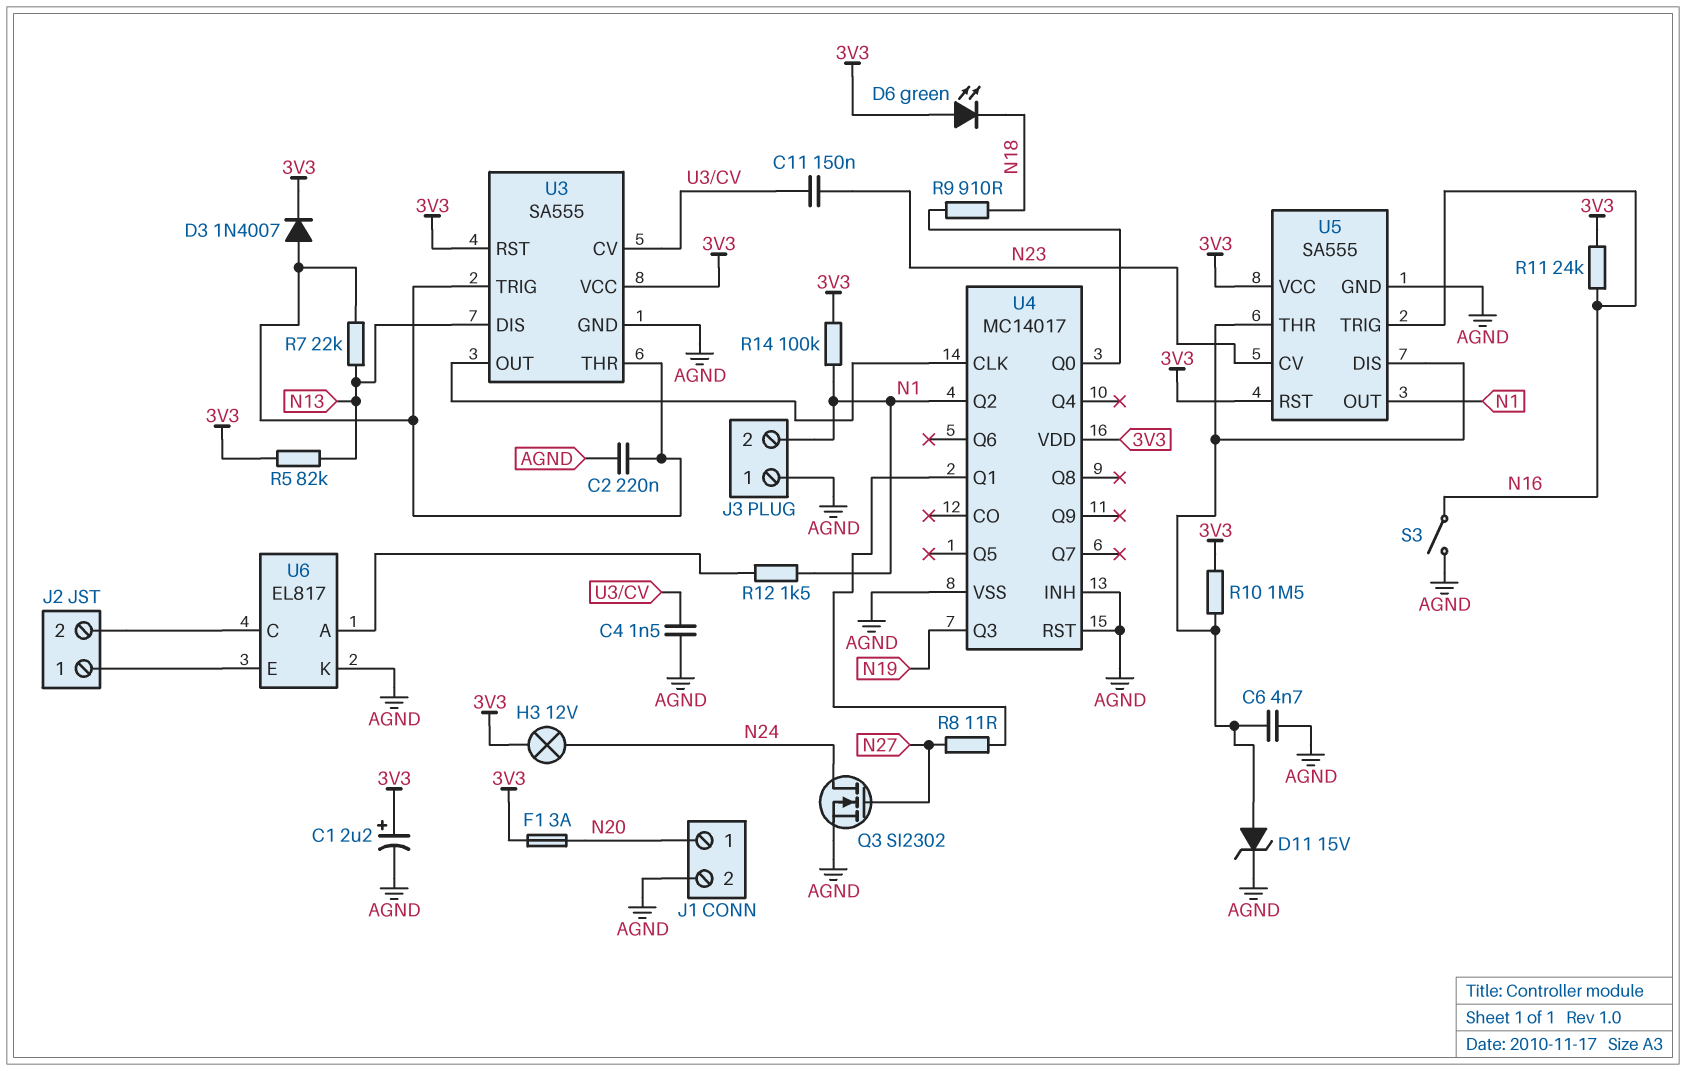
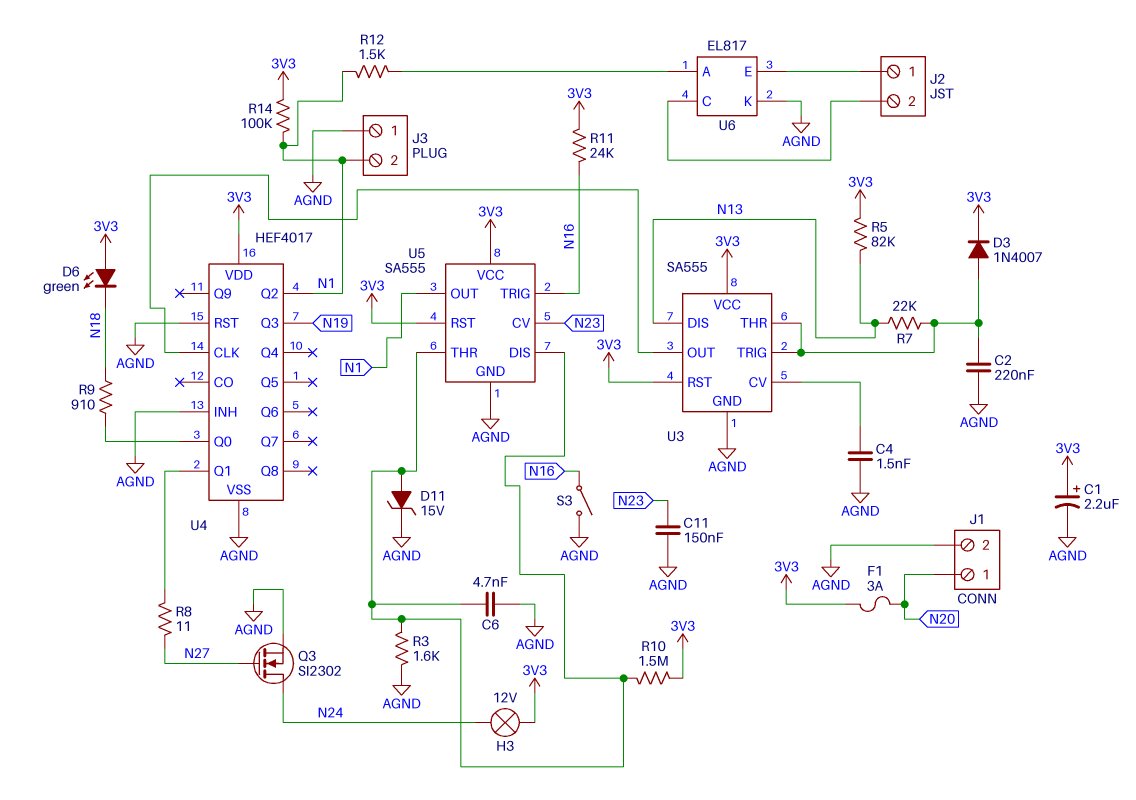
C11: 150nF (N23, U3/CV) -> 150nF (AGND, N23)
R3: none -> 1.6k (AGND, U5/DIS)
U4: MC14017 -> HEF4017

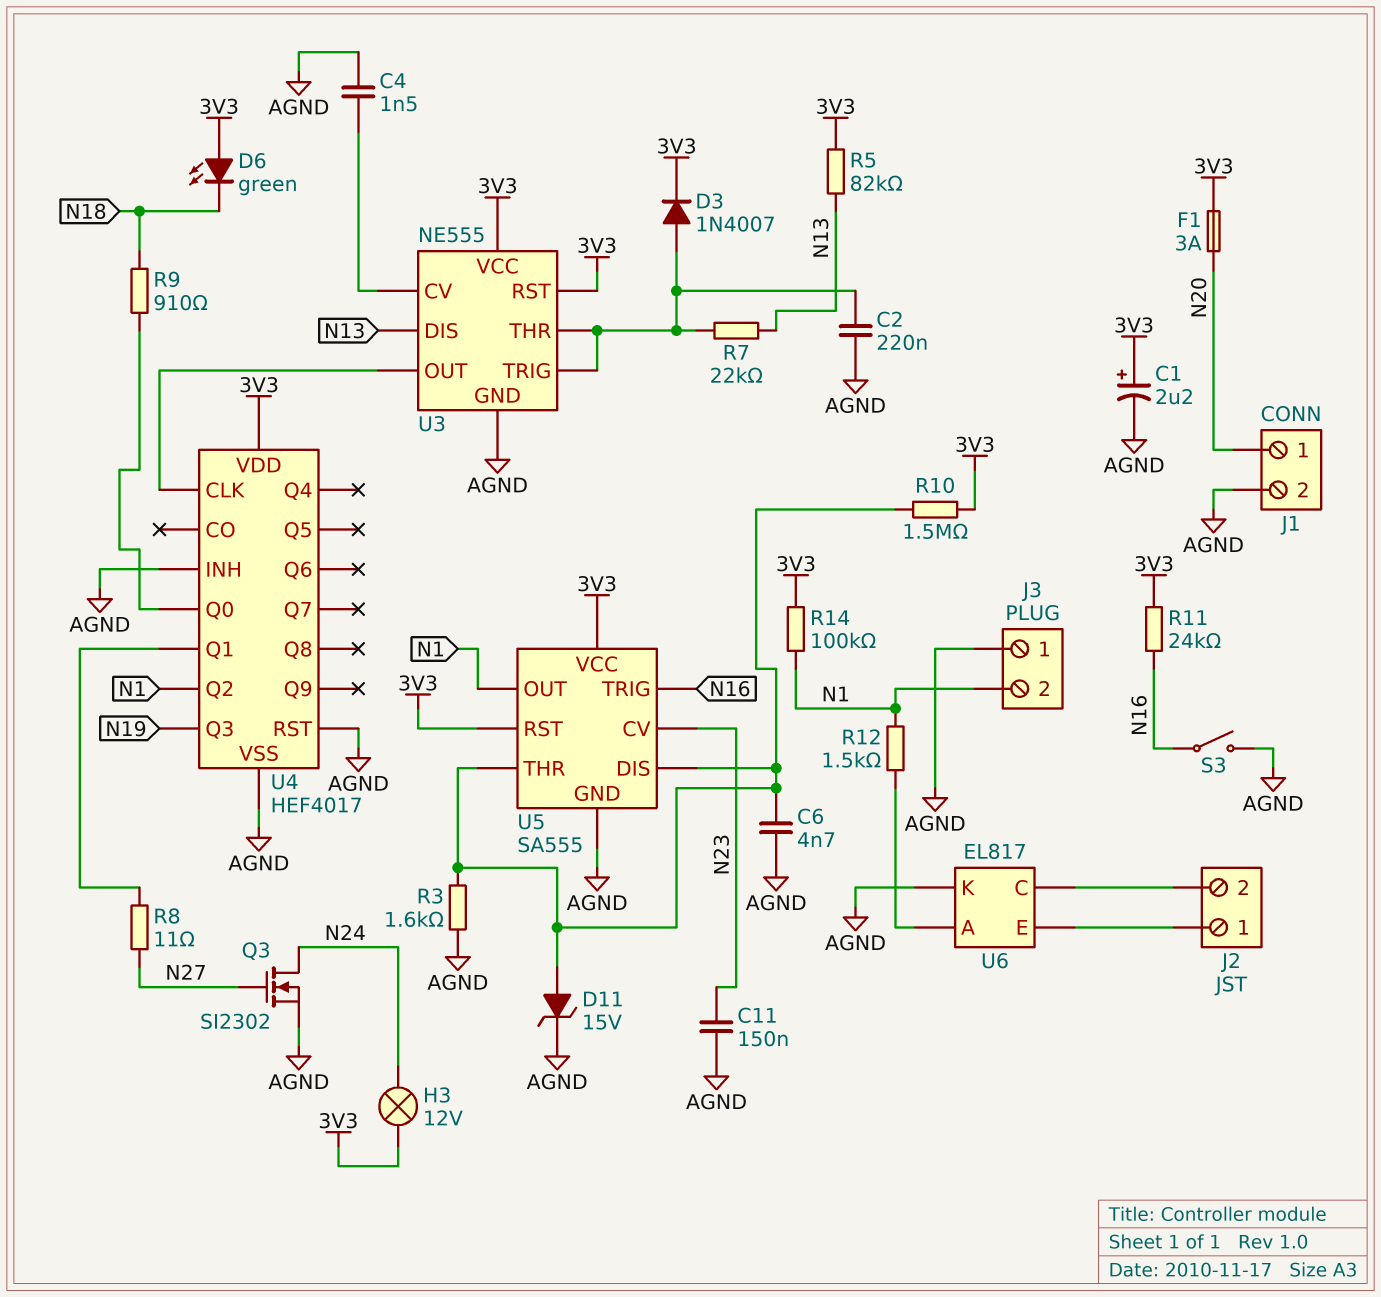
U3: SA555 -> NE555

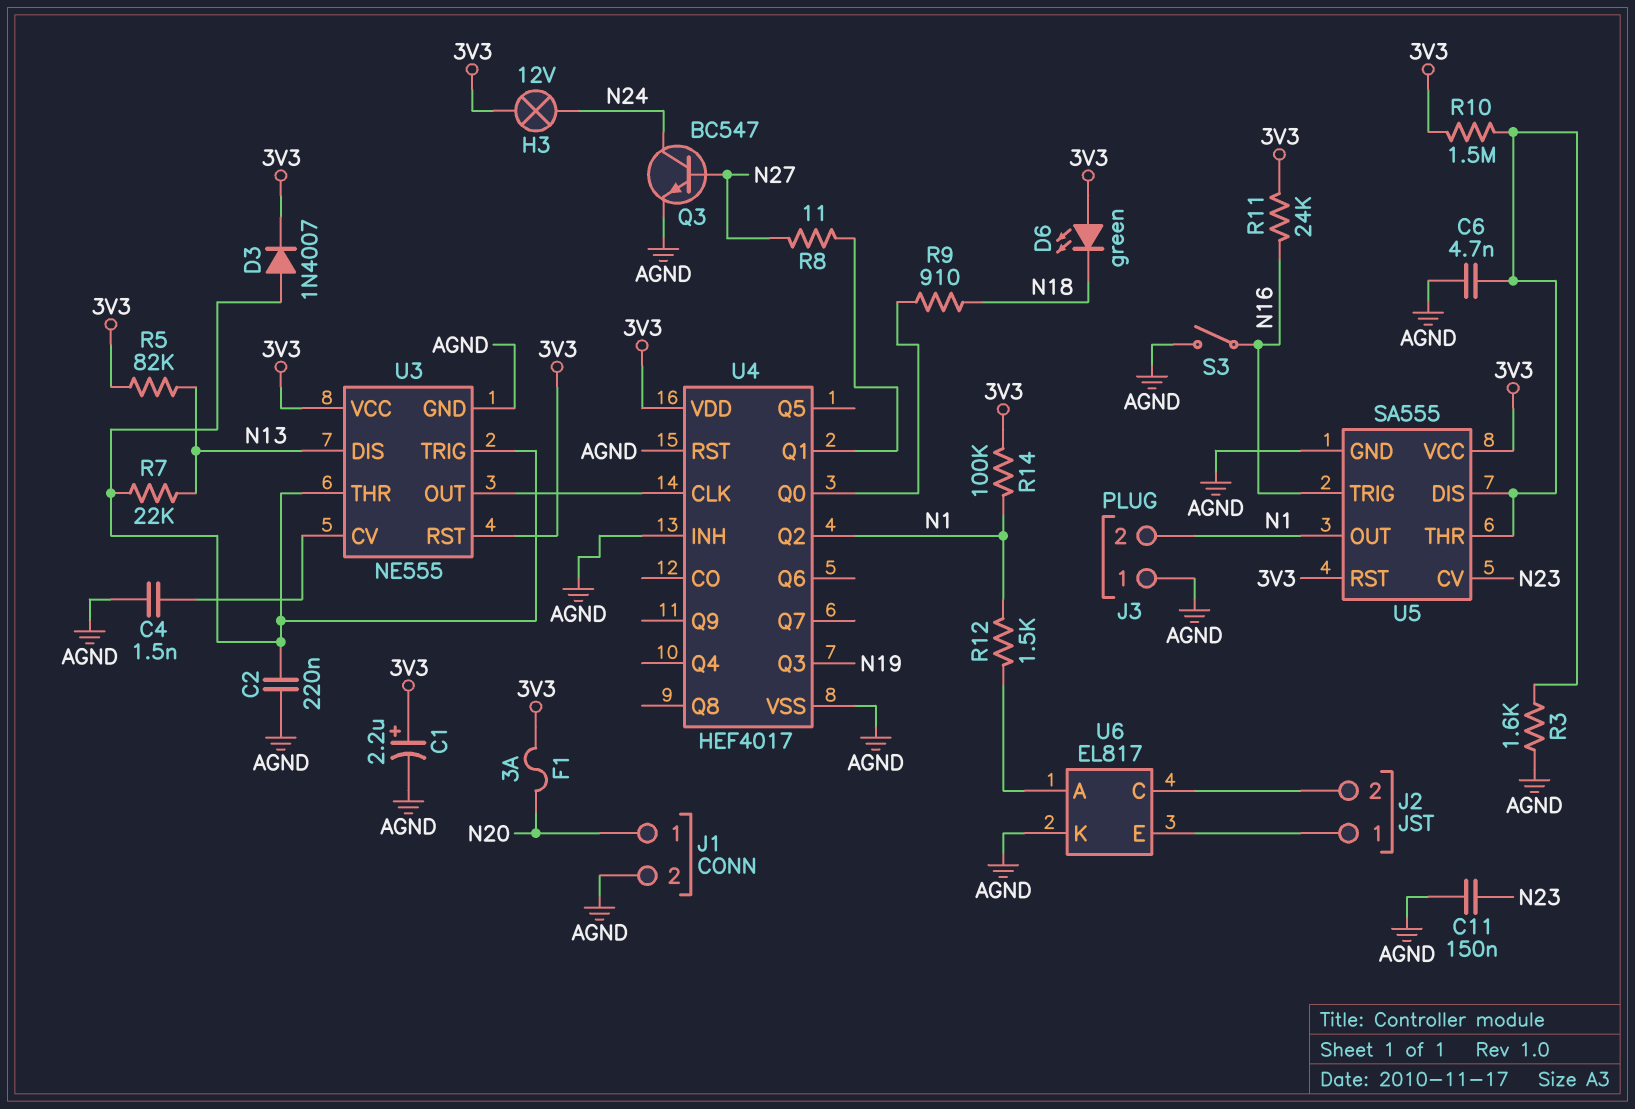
D11: zener 15V (A U5/DIS, K AGND) -> none
Q3: NMOS SI2302 (G N27, D N24, S AGND) -> NPN BC547 (B N27, C N24, E AGND)

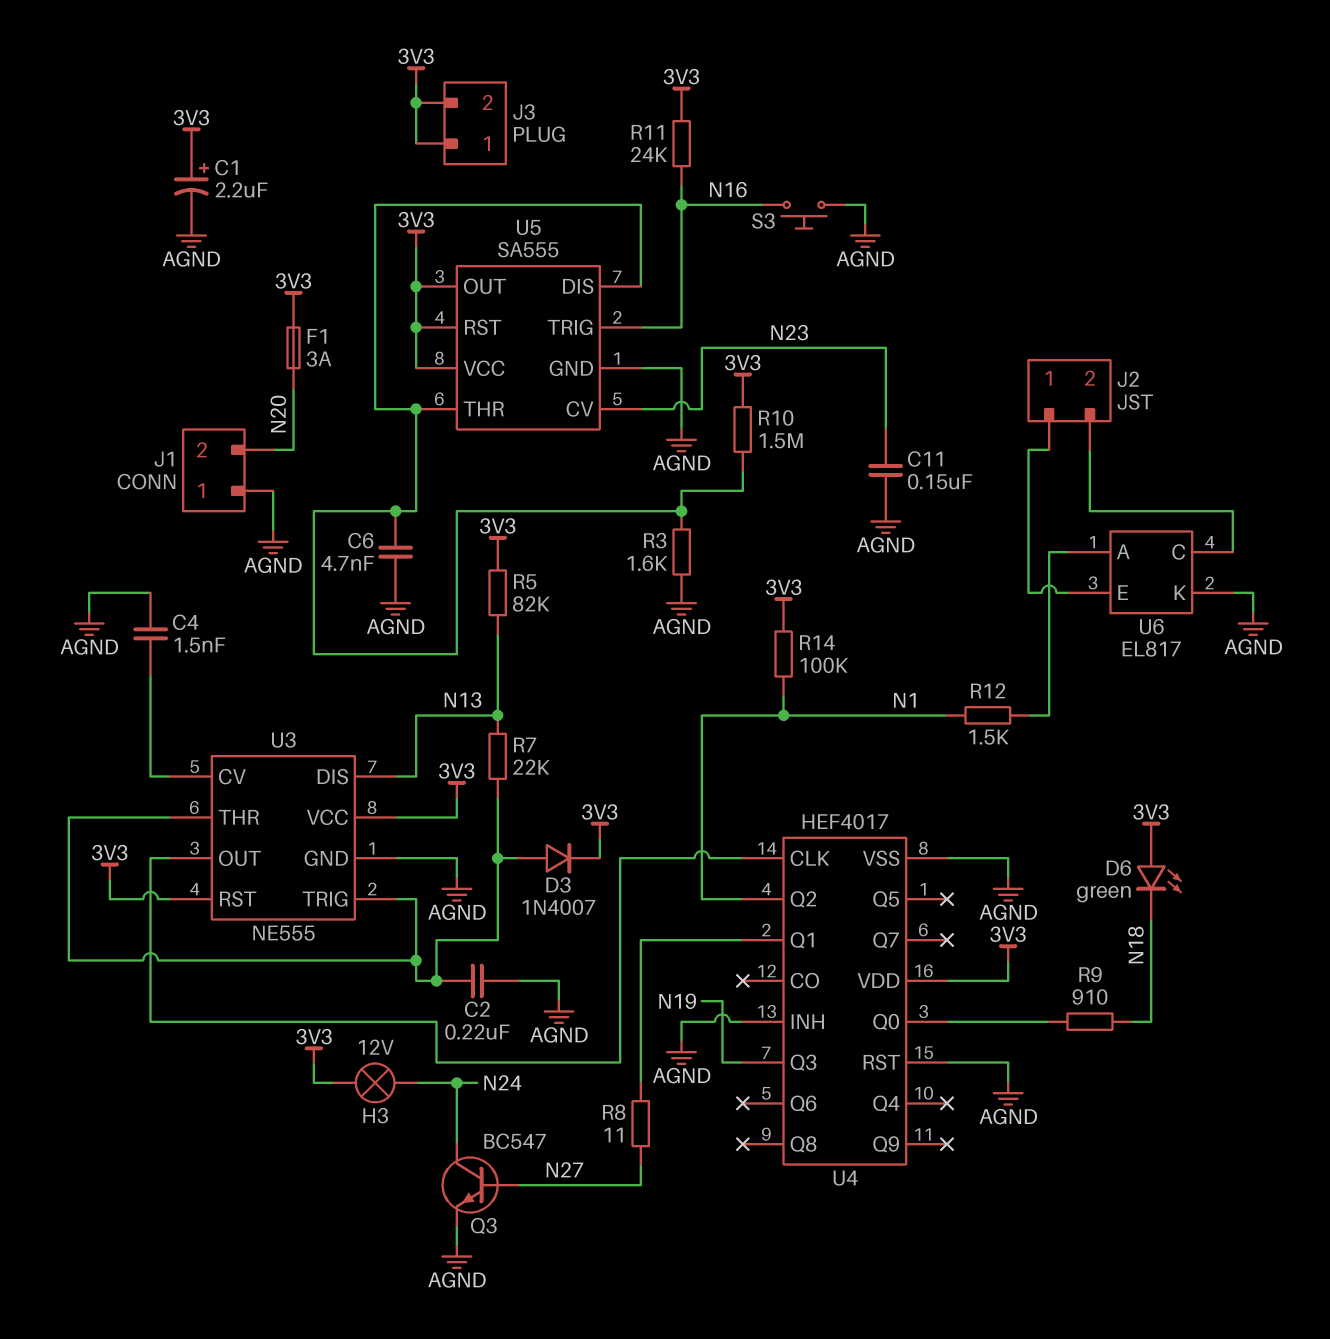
J1 pin 1: N20 -> AGND
J1 pin 2: AGND -> N20
J3 pin 1: AGND -> 3V3
J3 pin 2: N1 -> 3V3
S3: switch (AGND, N16) -> button (AGND, N16)
U5 pin OUT: N1 -> 3V3

